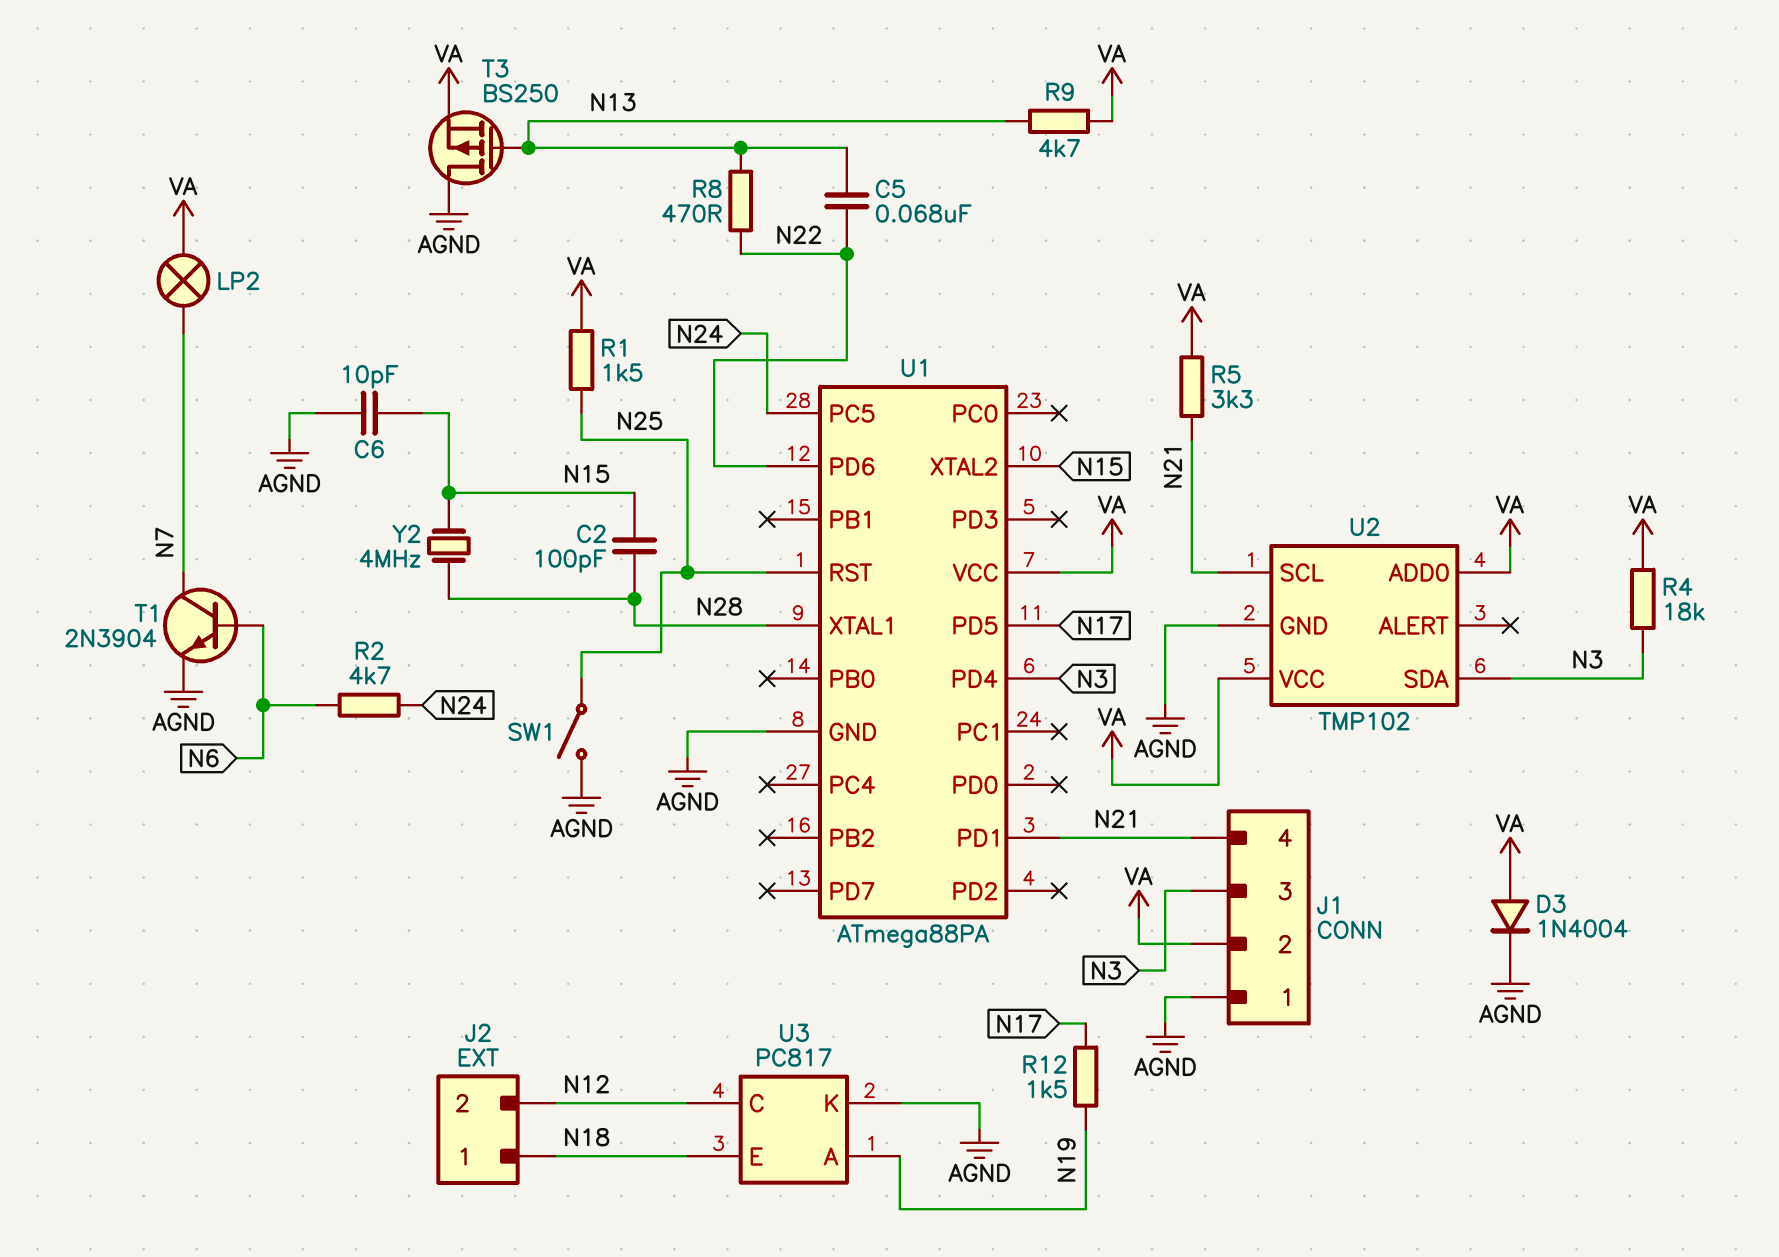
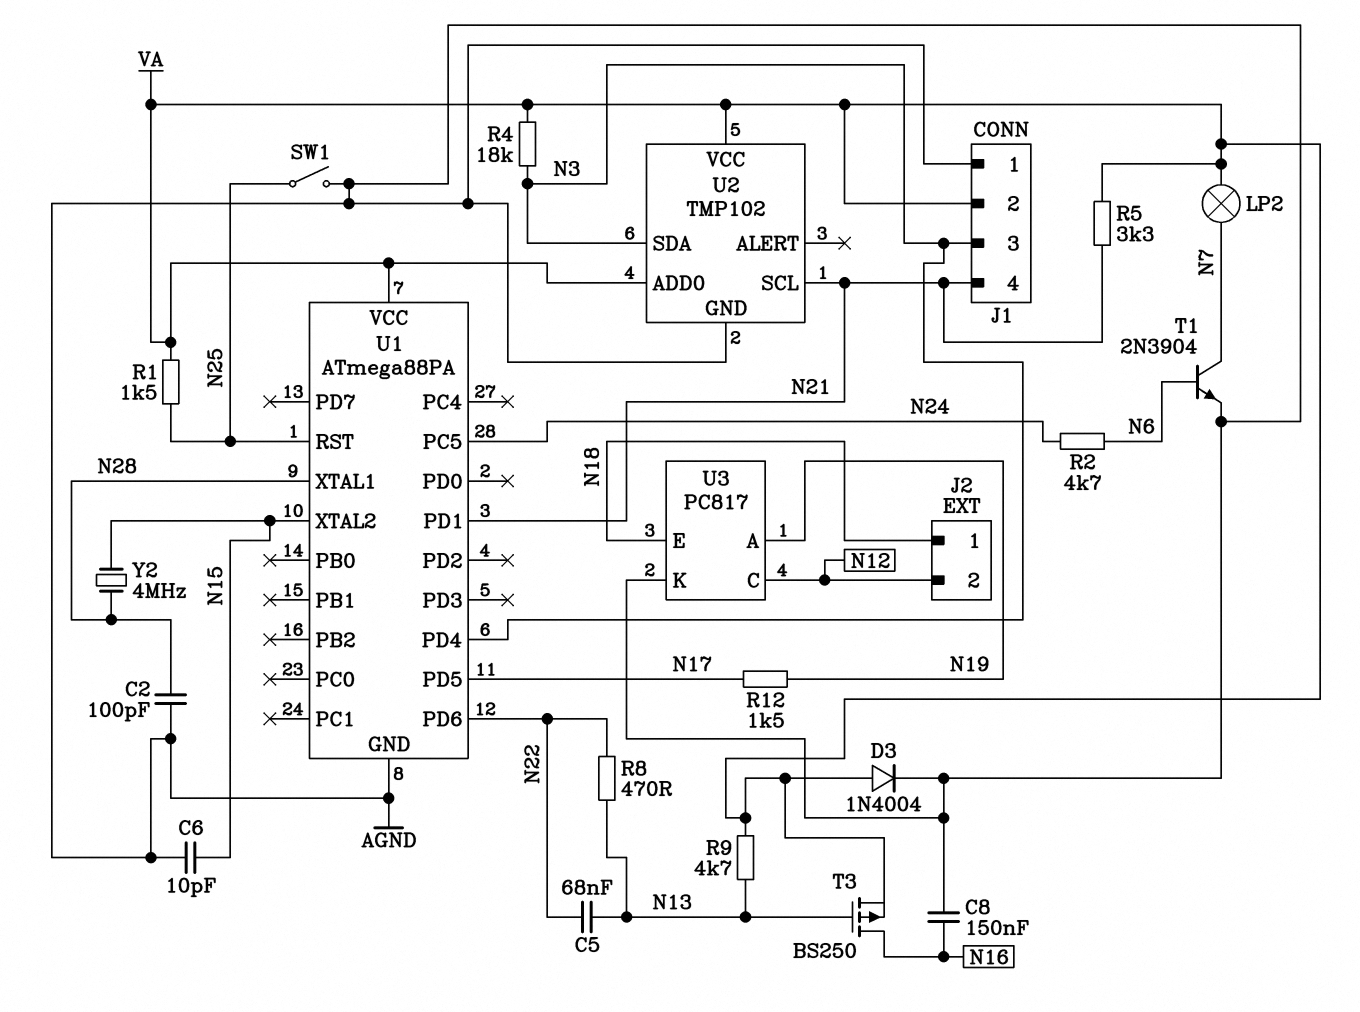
C2: 100pF (N15, N28) -> 100pF (AGND, N28)
C8: none -> 150nF (AGND, N16)
T3: PMOS BS250 (G N13, D AGND, S VA) -> PMOS BS250 (G N13, D N16, S VA)

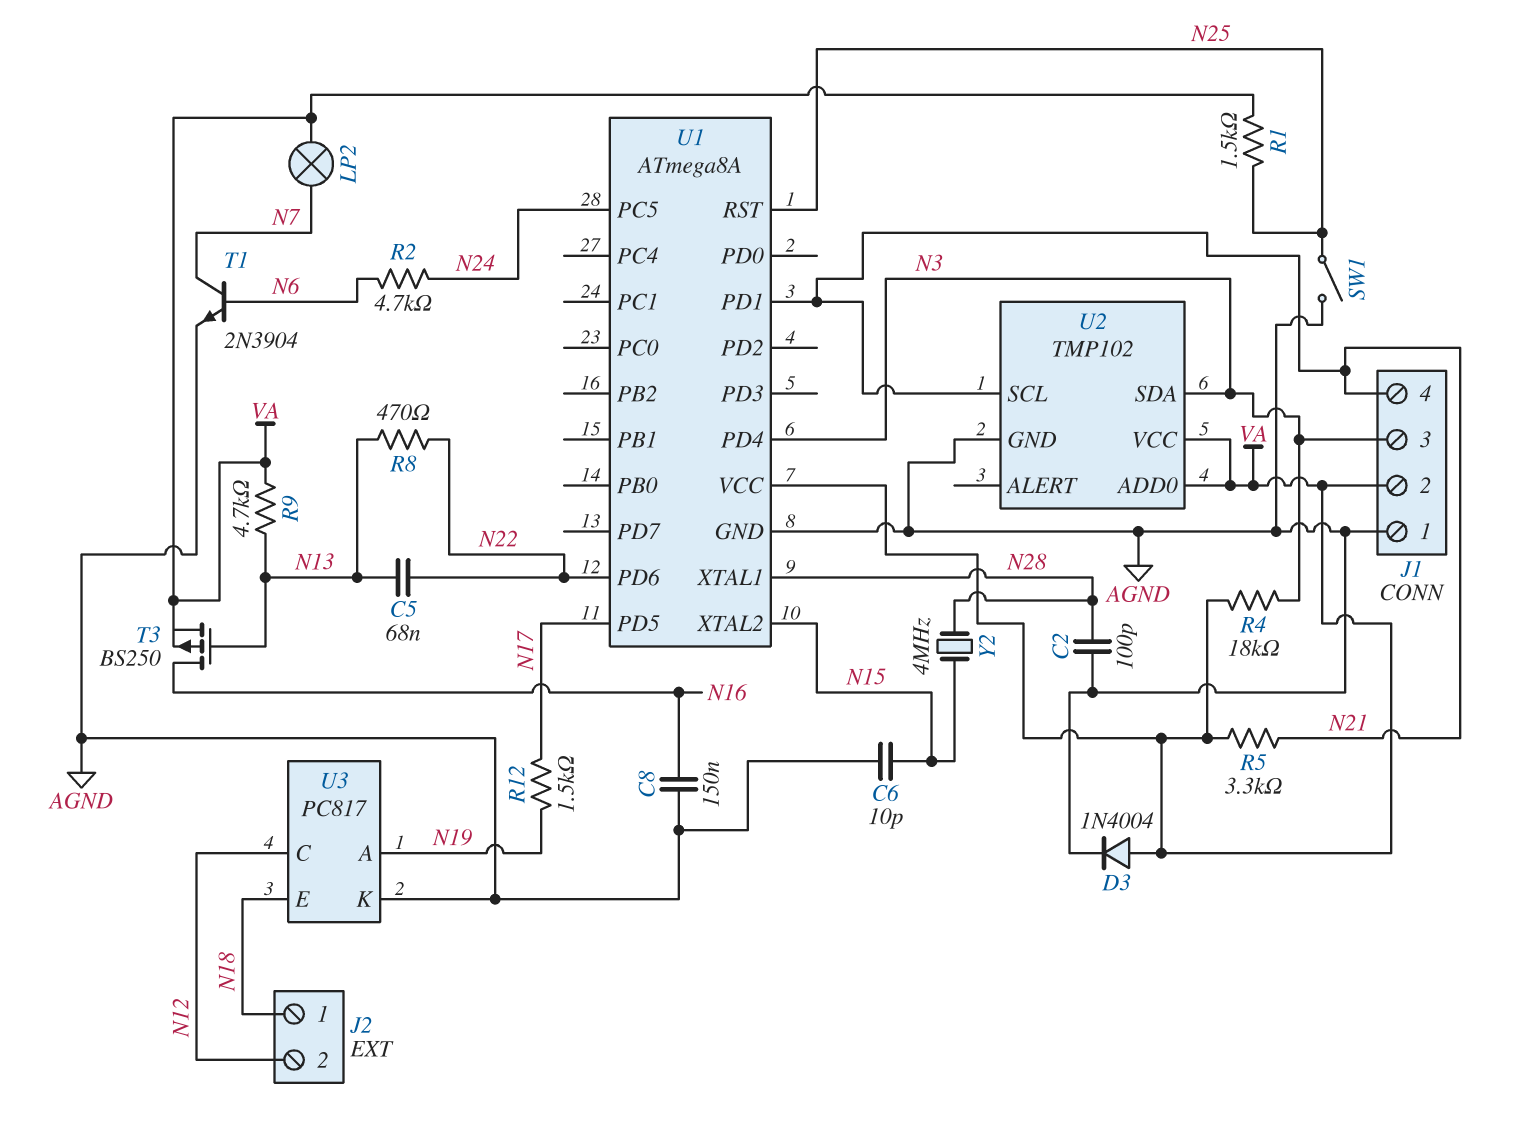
U1: ATmega88PA -> ATmega8A

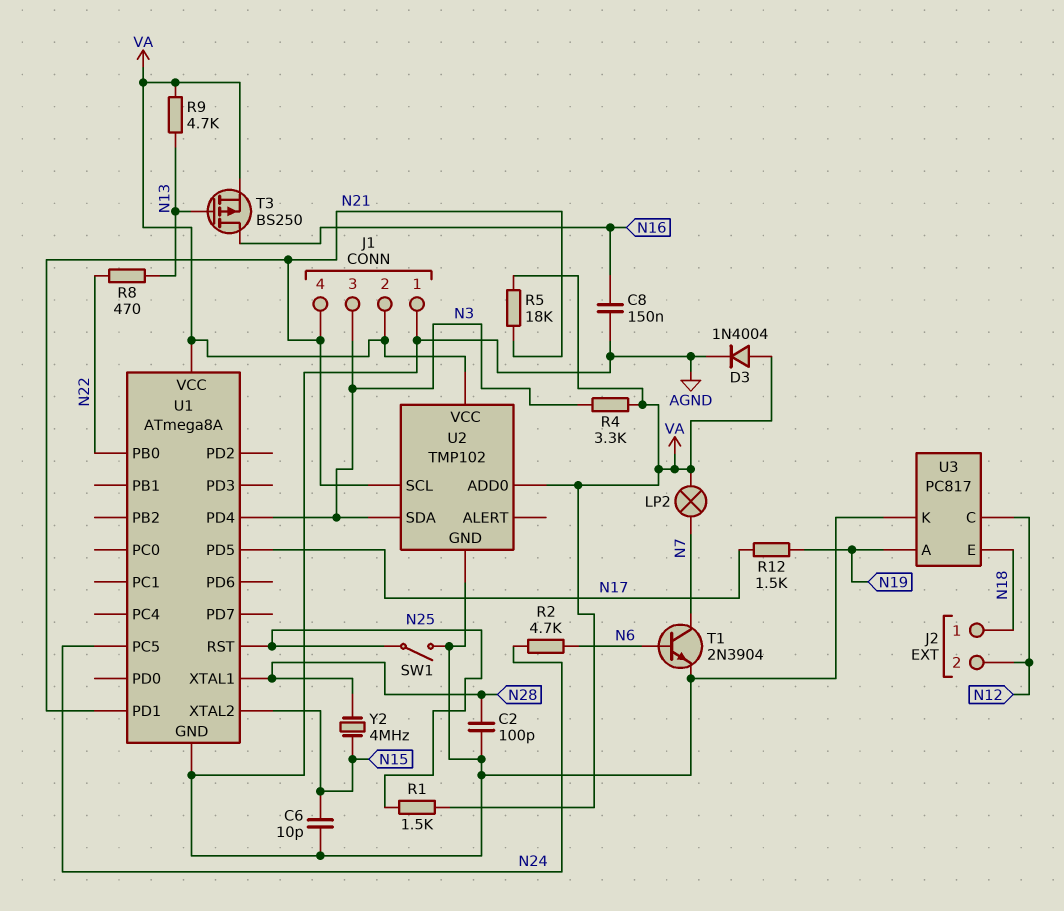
C5: 68nF (N13, N22) -> none
R4: 18k (N3, VA) -> 3.3k (N3, VA)
R5: 3.3k (N21, VA) -> 18k (N21, VA)
U1 pin PB0: none -> N22
U1 pin PD6: N22 -> none

